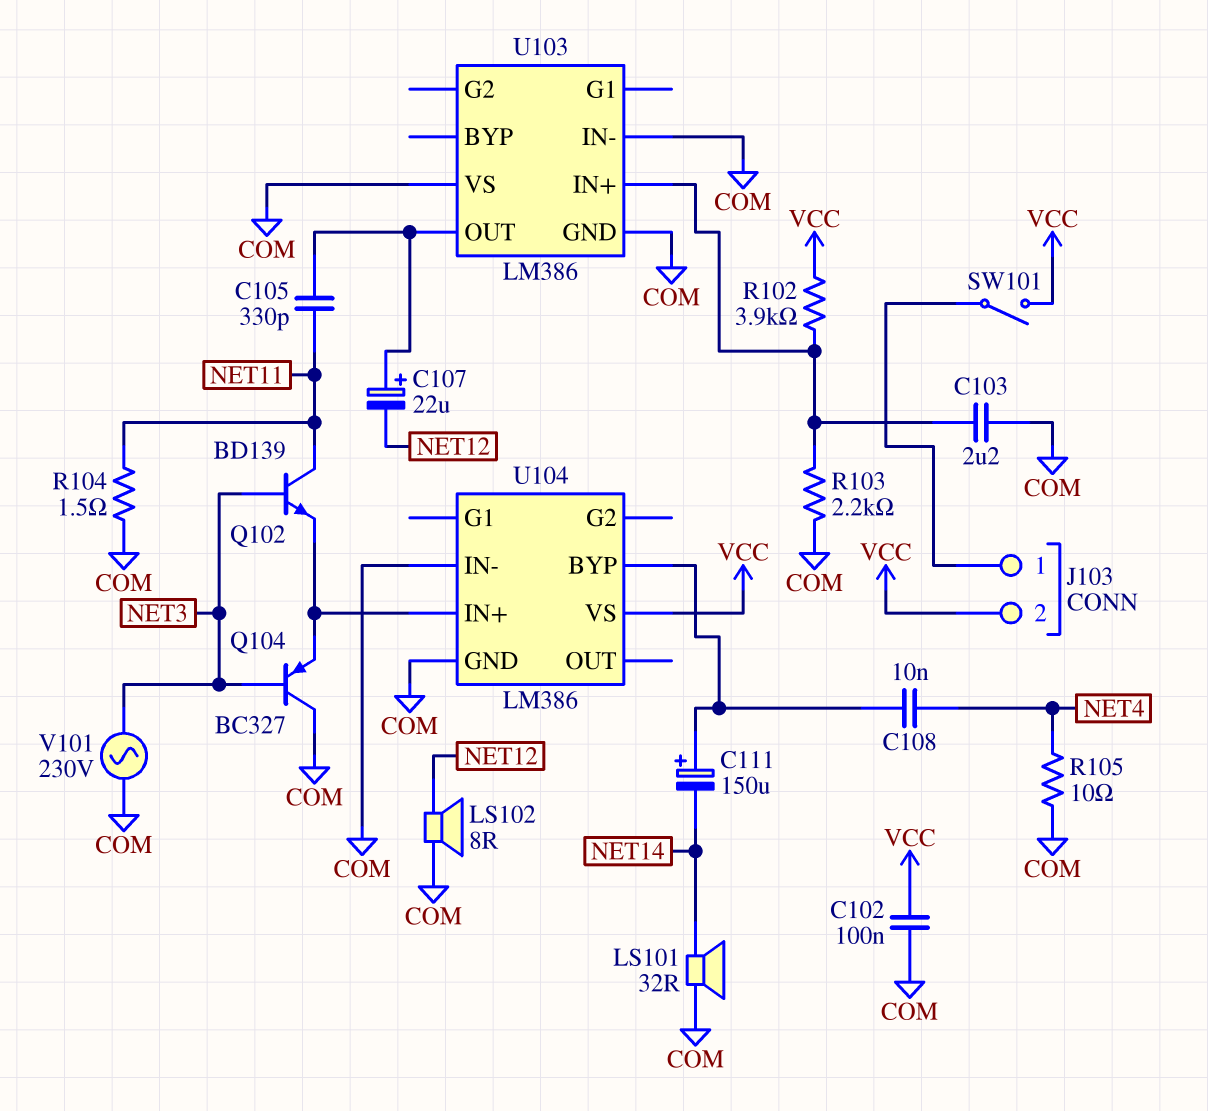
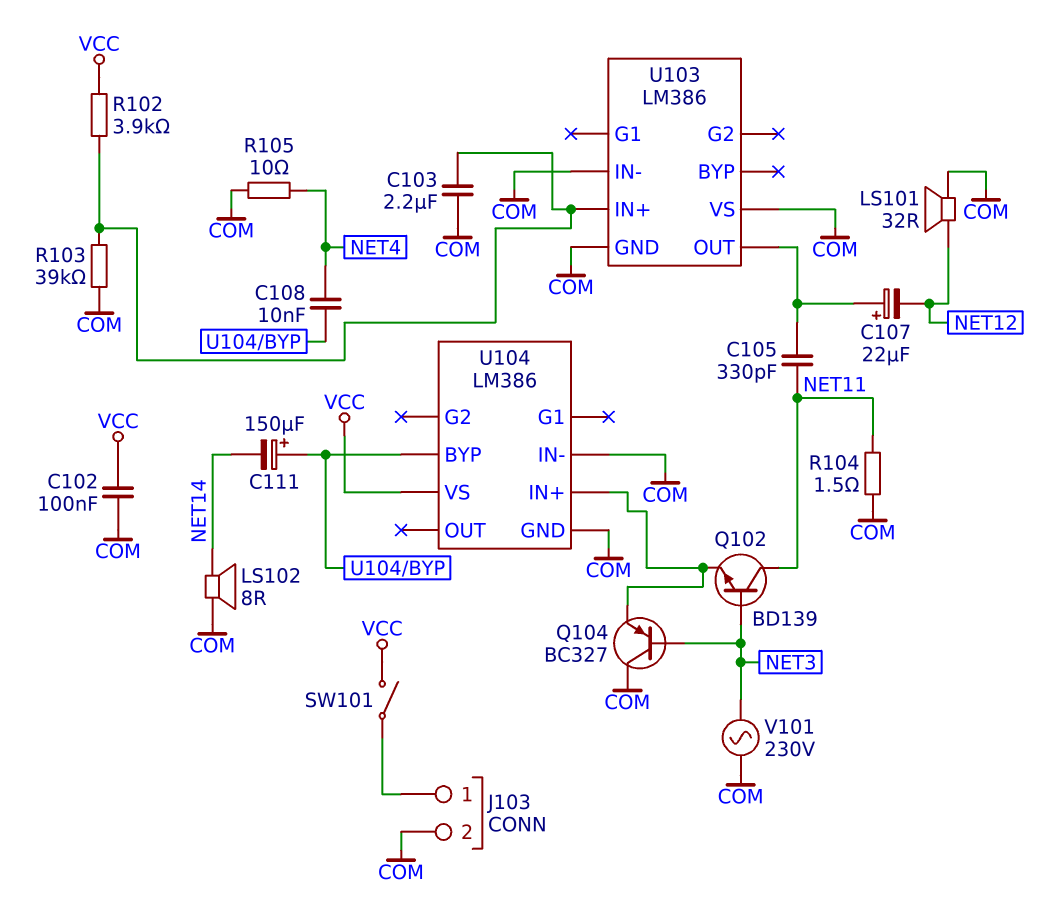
J103 pin 2: VCC -> COM
LS101: speaker 32R (COM, NET14) -> speaker 32R (COM, NET12)
LS102: speaker 8R (COM, NET12) -> speaker 8R (COM, NET14)
R103: 2.2k (COM, U103/IN+) -> 39k (COM, U103/IN+)

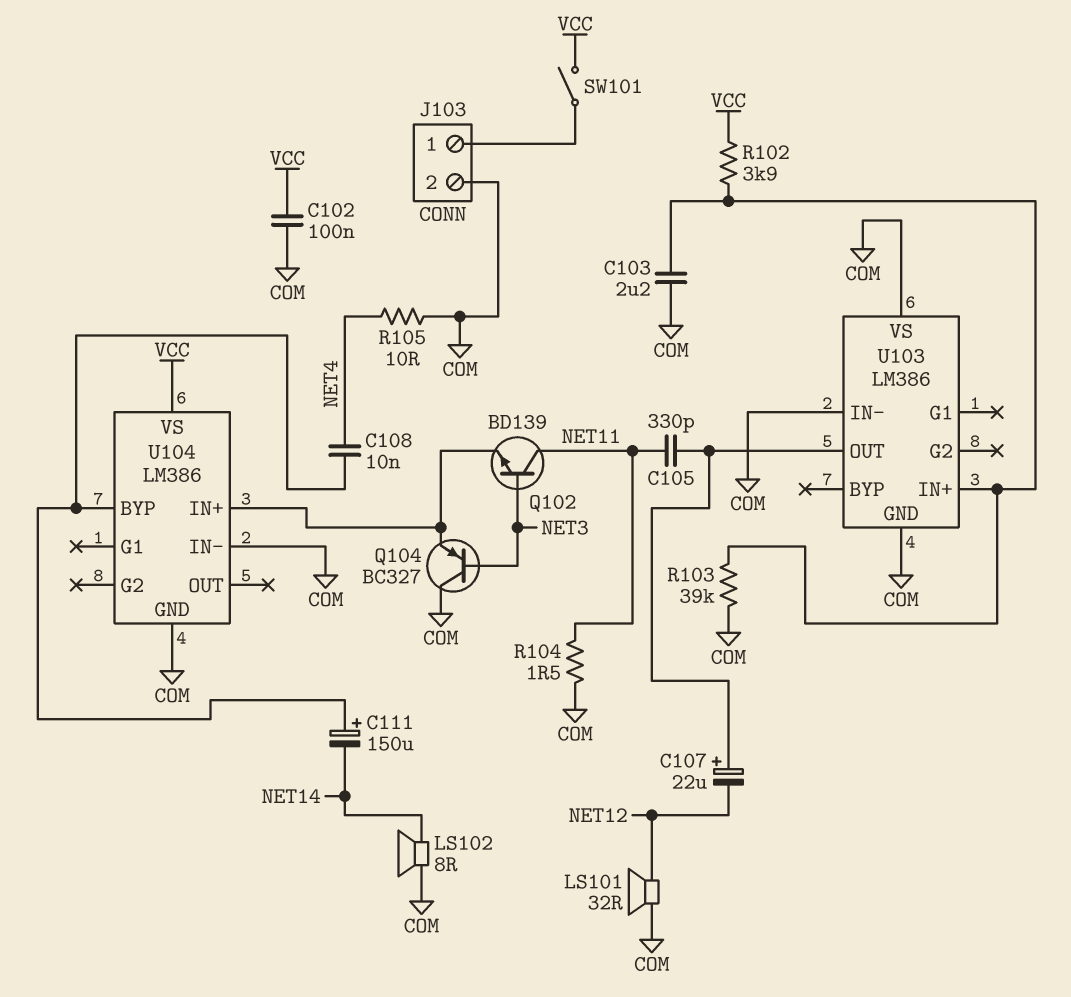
V101: AC 230V (COM, NET3) -> none

